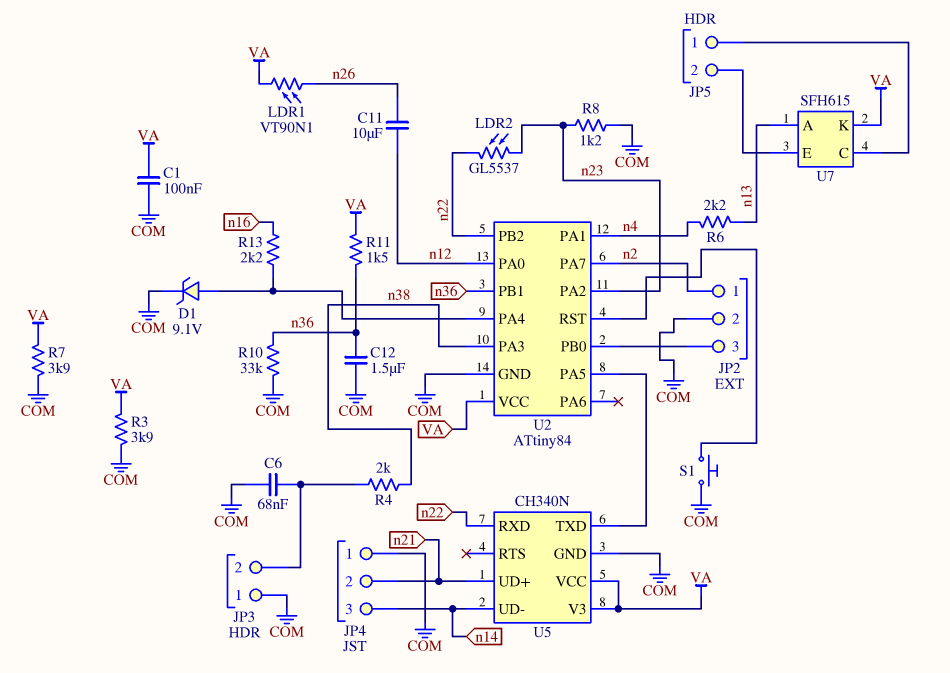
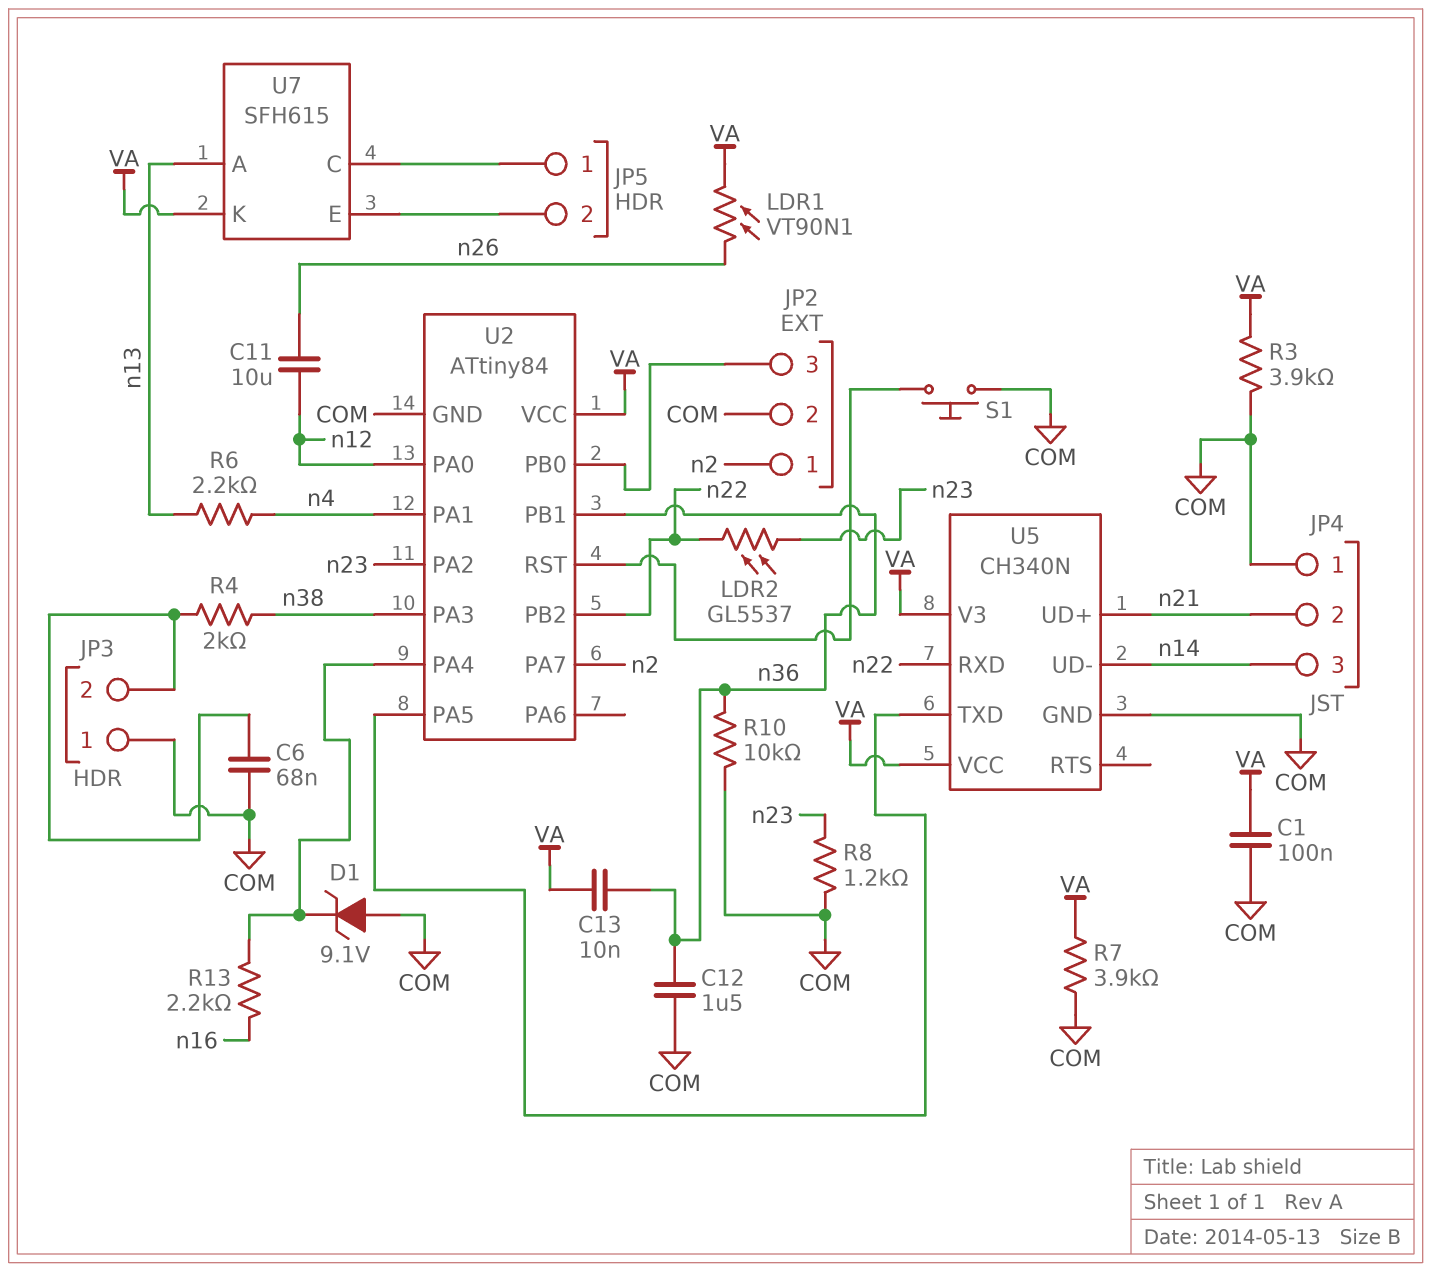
C13: none -> 10nF (VA, n36)
D1: zener 9.1V (A U2/PA4, K COM) -> zener 9.1V (A COM, K U2/PA4)
R10: 33k (COM, n36) -> 10k (COM, n36)
R11: 1.5k (VA, n36) -> none

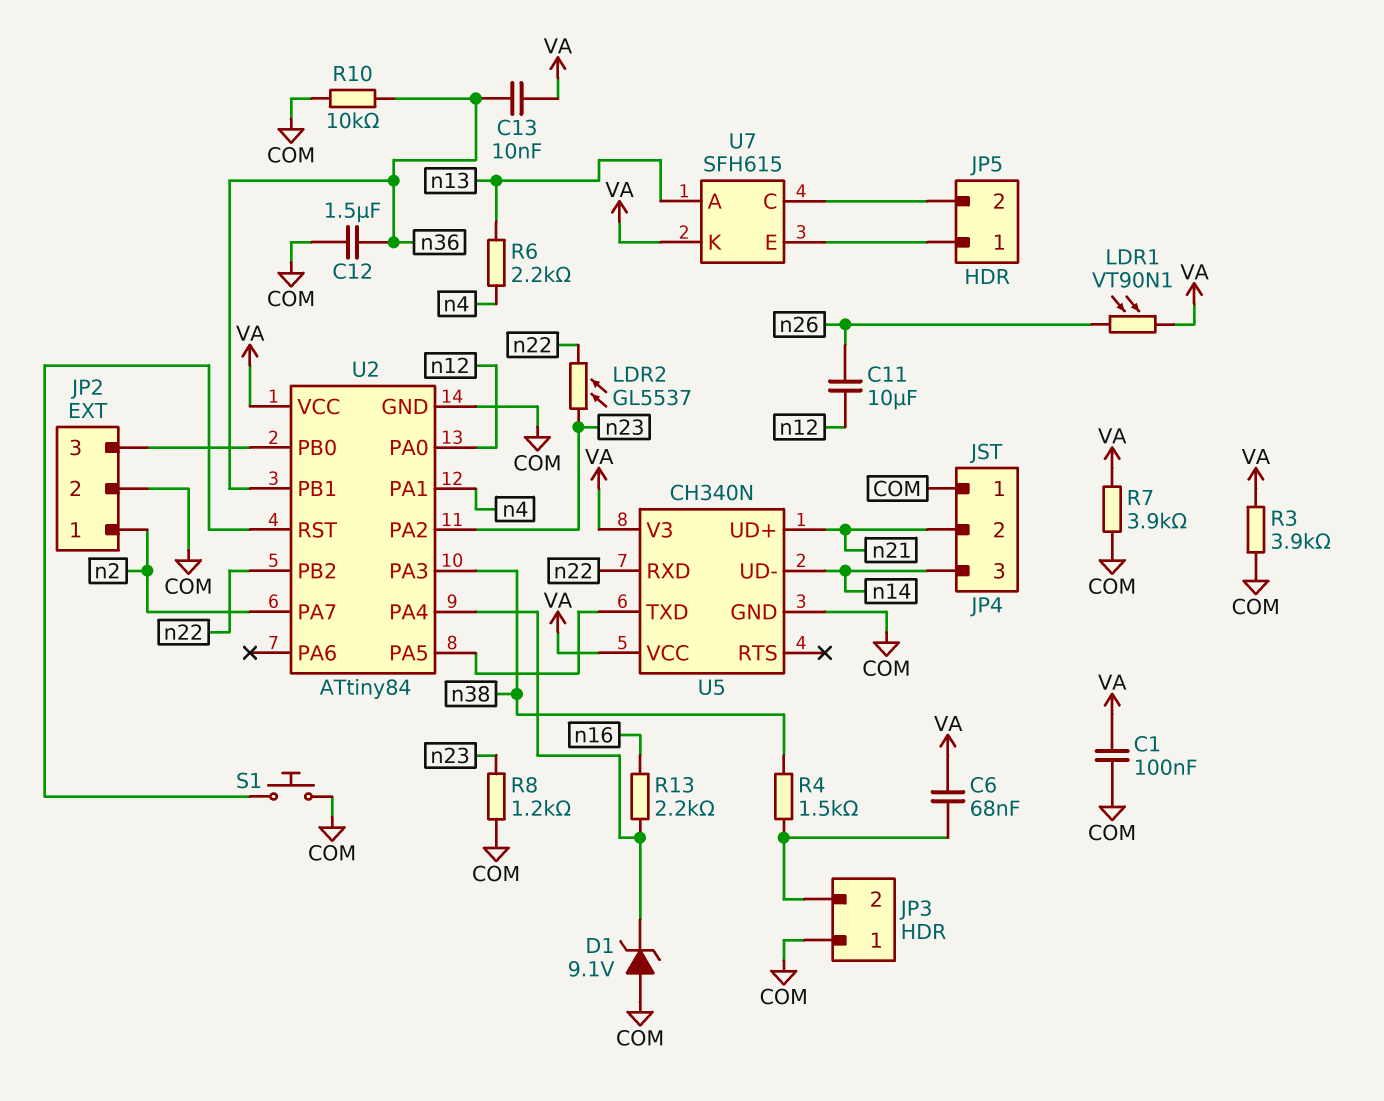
C6: 68nF (COM, JP3/2) -> 68nF (JP3/2, VA)
R4: 2k (JP3/2, n38) -> 1.5k (JP3/2, n38)
U7 pin C: JP5/1 -> JP5/2
U7 pin E: JP5/2 -> JP5/1

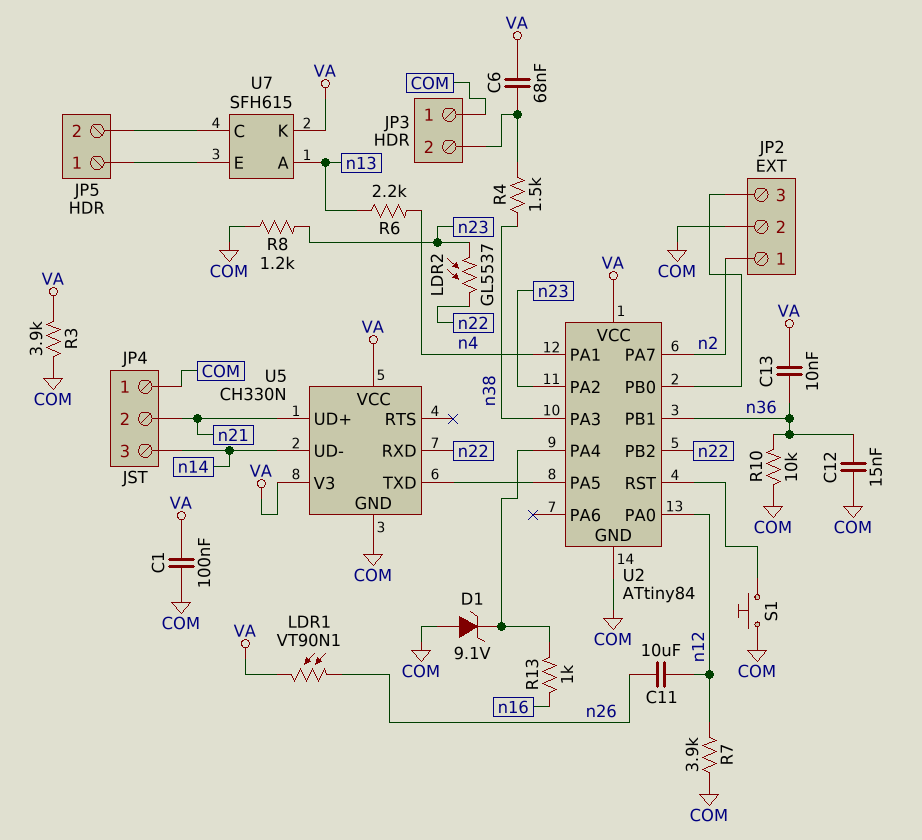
C12: 1.5uF (COM, n36) -> 15nF (COM, n36)
R7: 3.9k (COM, VA) -> 3.9k (COM, n12)
R13: 2.2k (U2/PA4, n16) -> 1k (U2/PA4, n16)
U5: CH340N -> CH330N

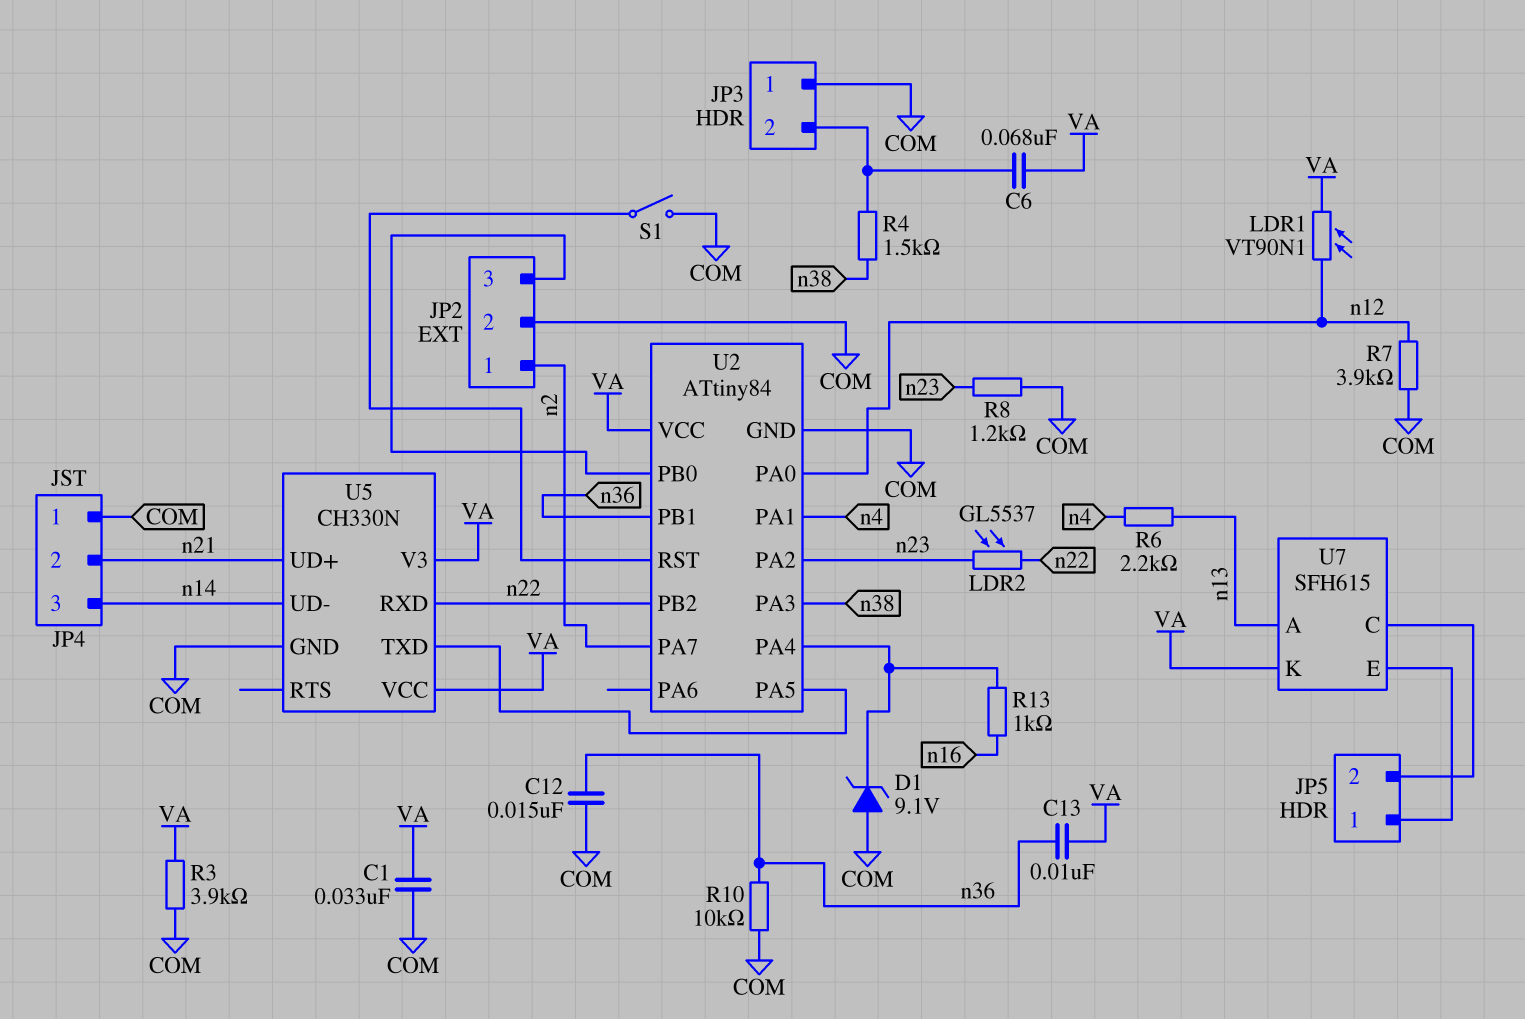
C1: 100nF (COM, VA) -> 33nF (COM, VA)
C11: 10uF (n12, n26) -> none
LDR1: VT90N1 (VA, n26) -> VT90N1 (VA, n12)
S1: button (COM, U2/RST) -> switch (COM, U2/RST)

